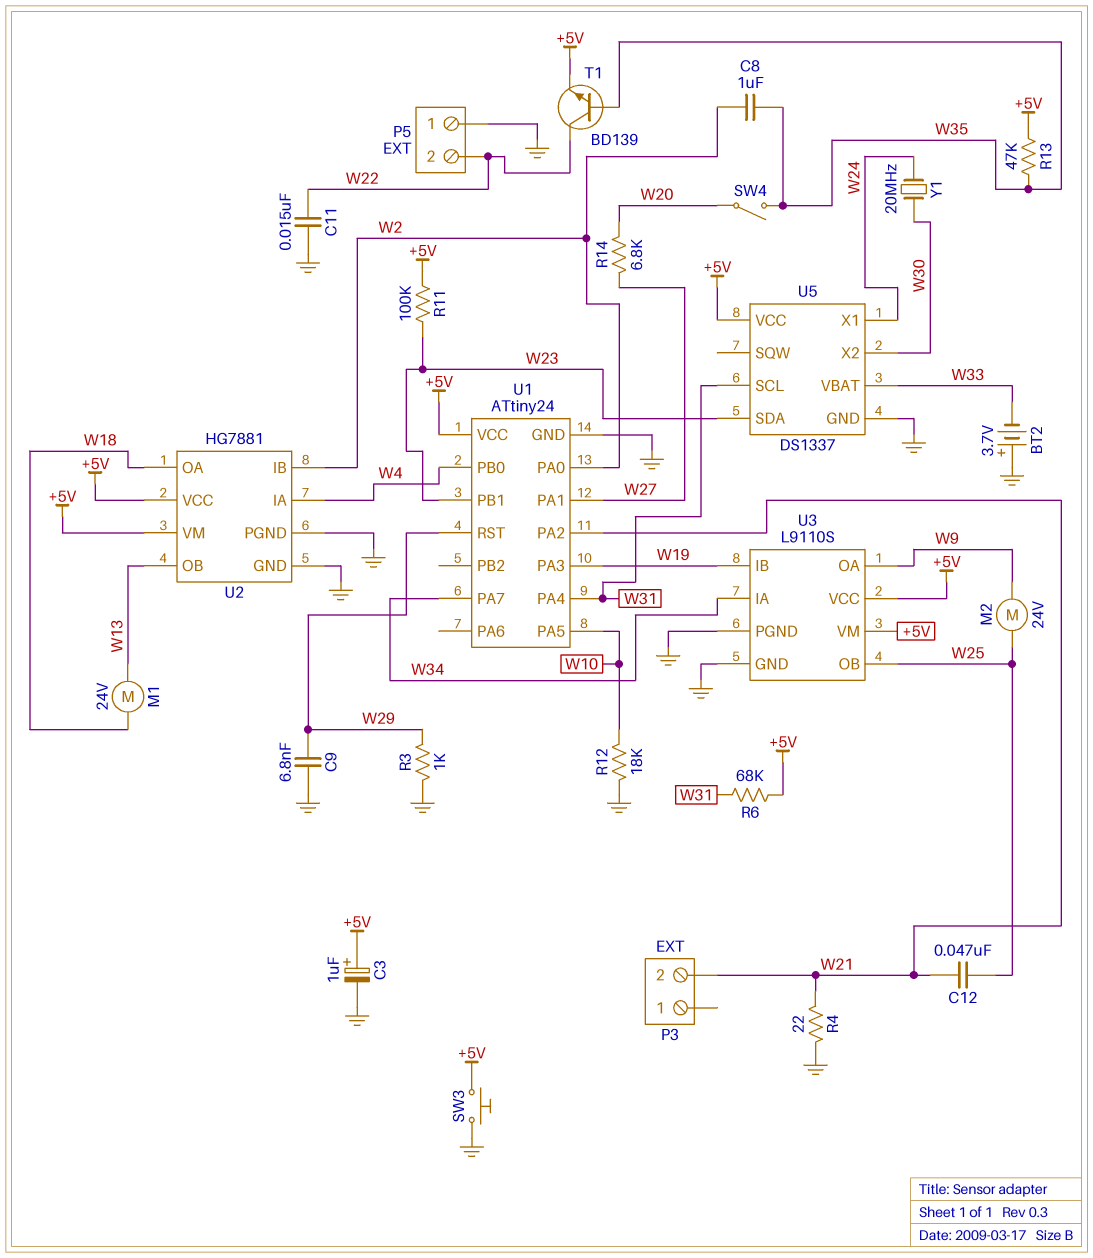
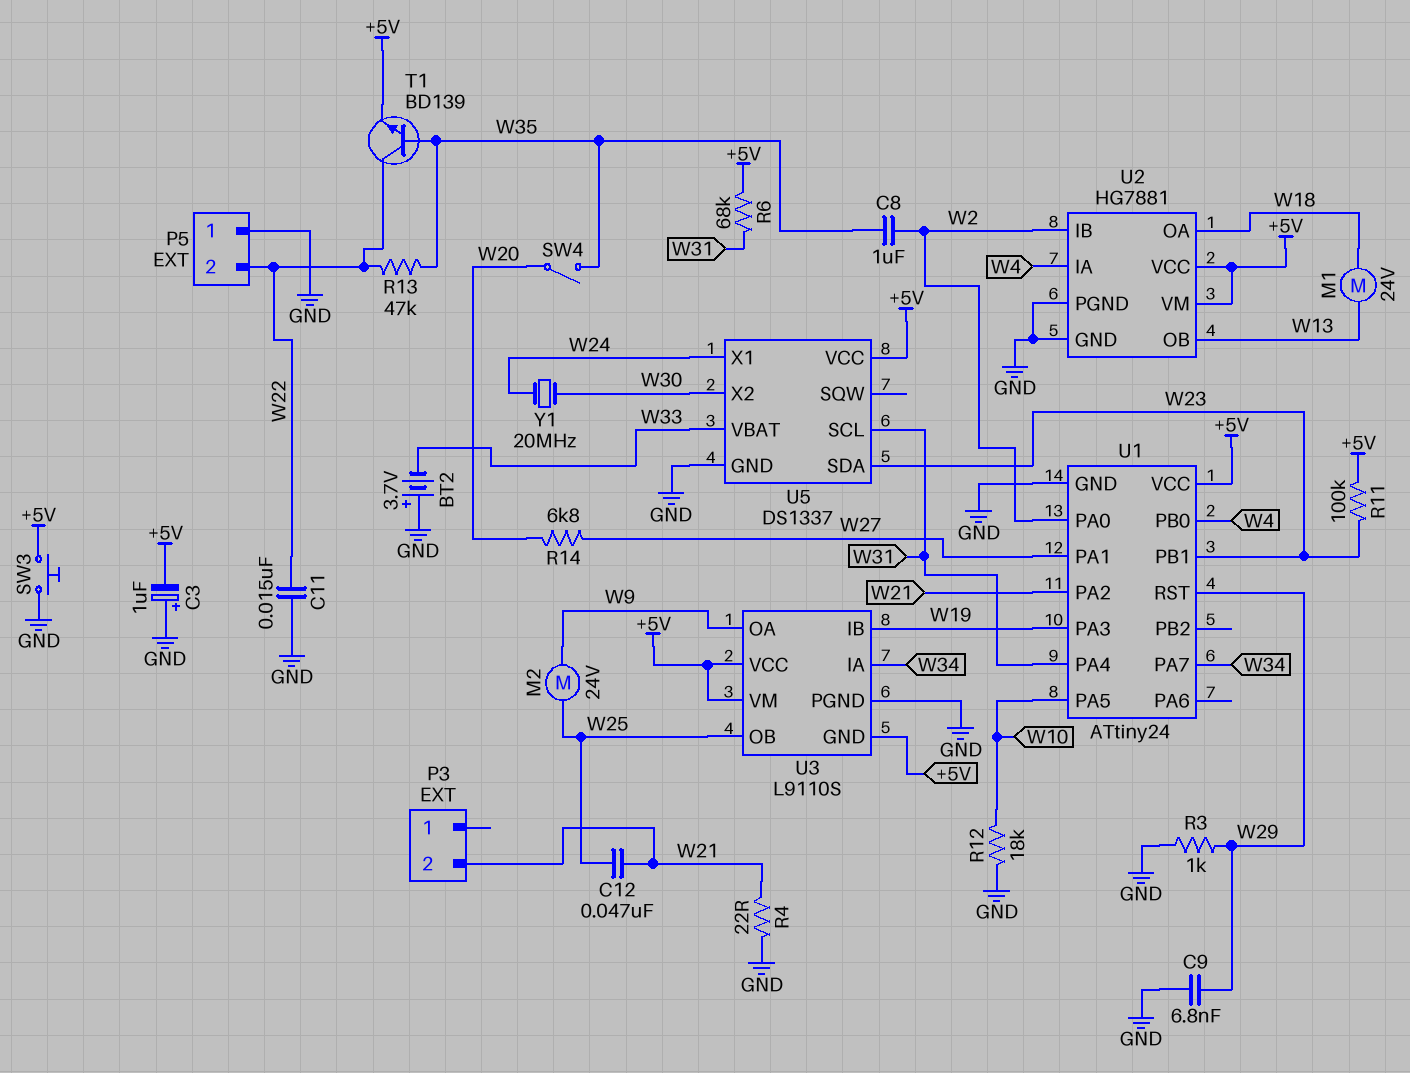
C3: 1uF (plus +5V, minus GND) -> 1uF (plus GND, minus +5V)
R13: 47k (+5V, W35) -> 47k (W22, W35)
U3 pin GND: GND -> +5V

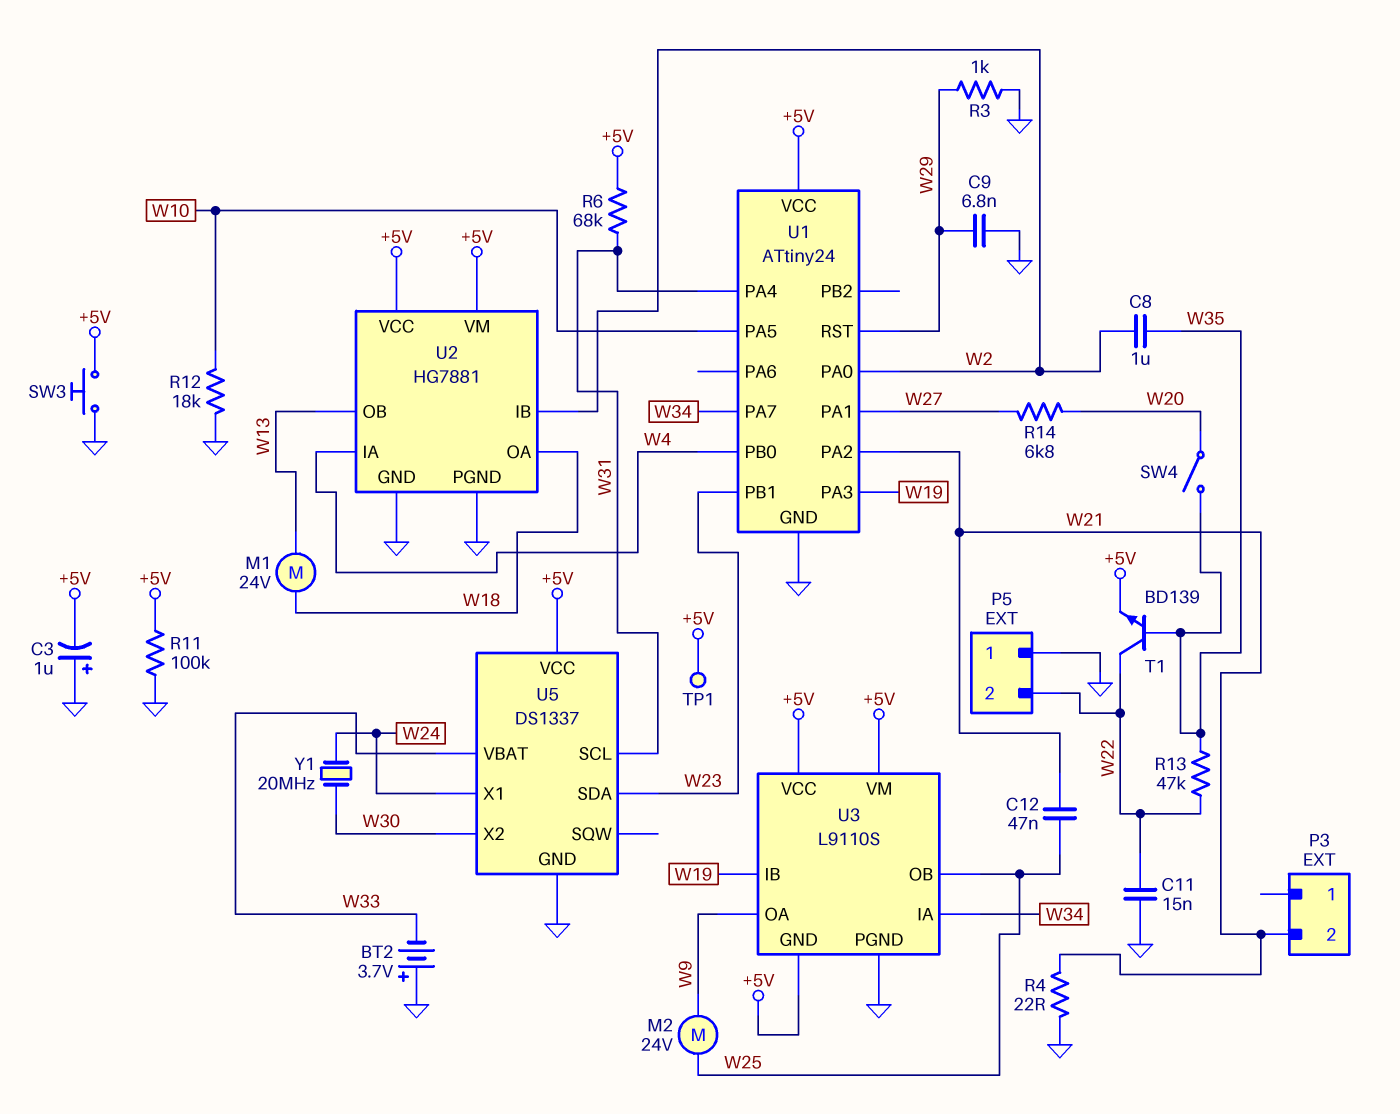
R11: 100k (+5V, W23) -> 100k (+5V, GND)
TP1: none -> test point (+5V)

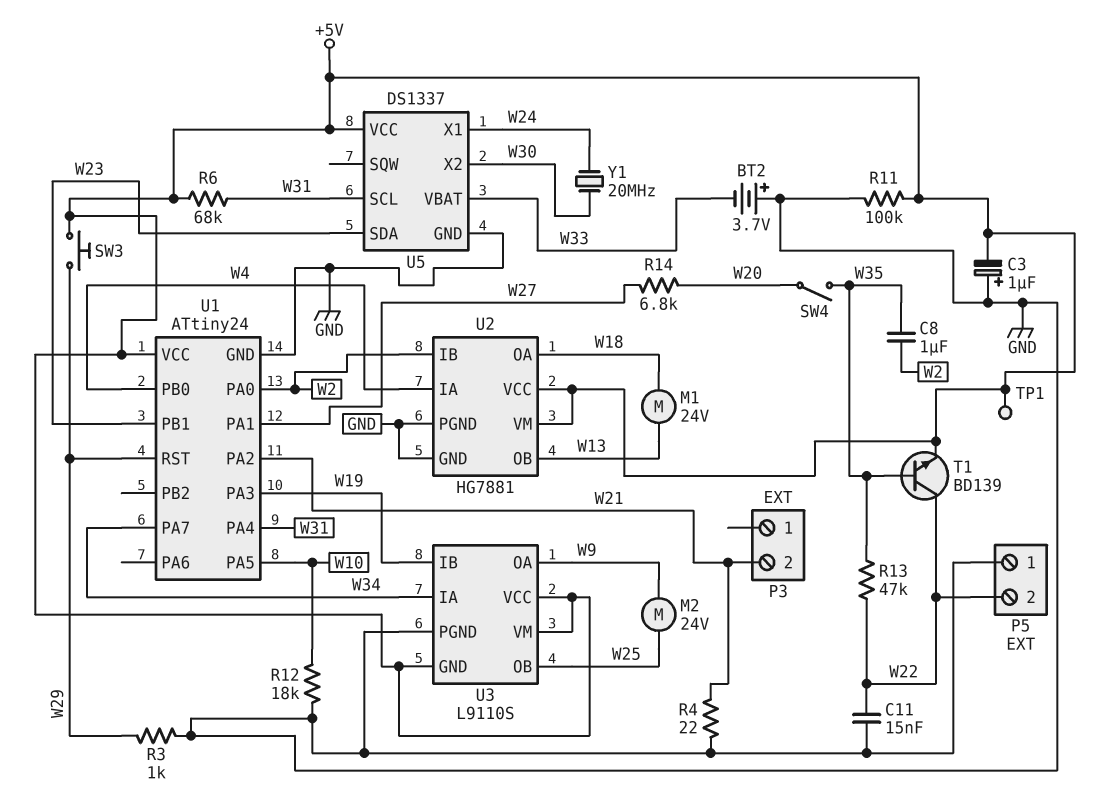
C9: 6.8nF (GND, W29) -> none
C12: 47nF (W21, W25) -> none
SW3: button (+5V, GND) -> button (+5V, W29)

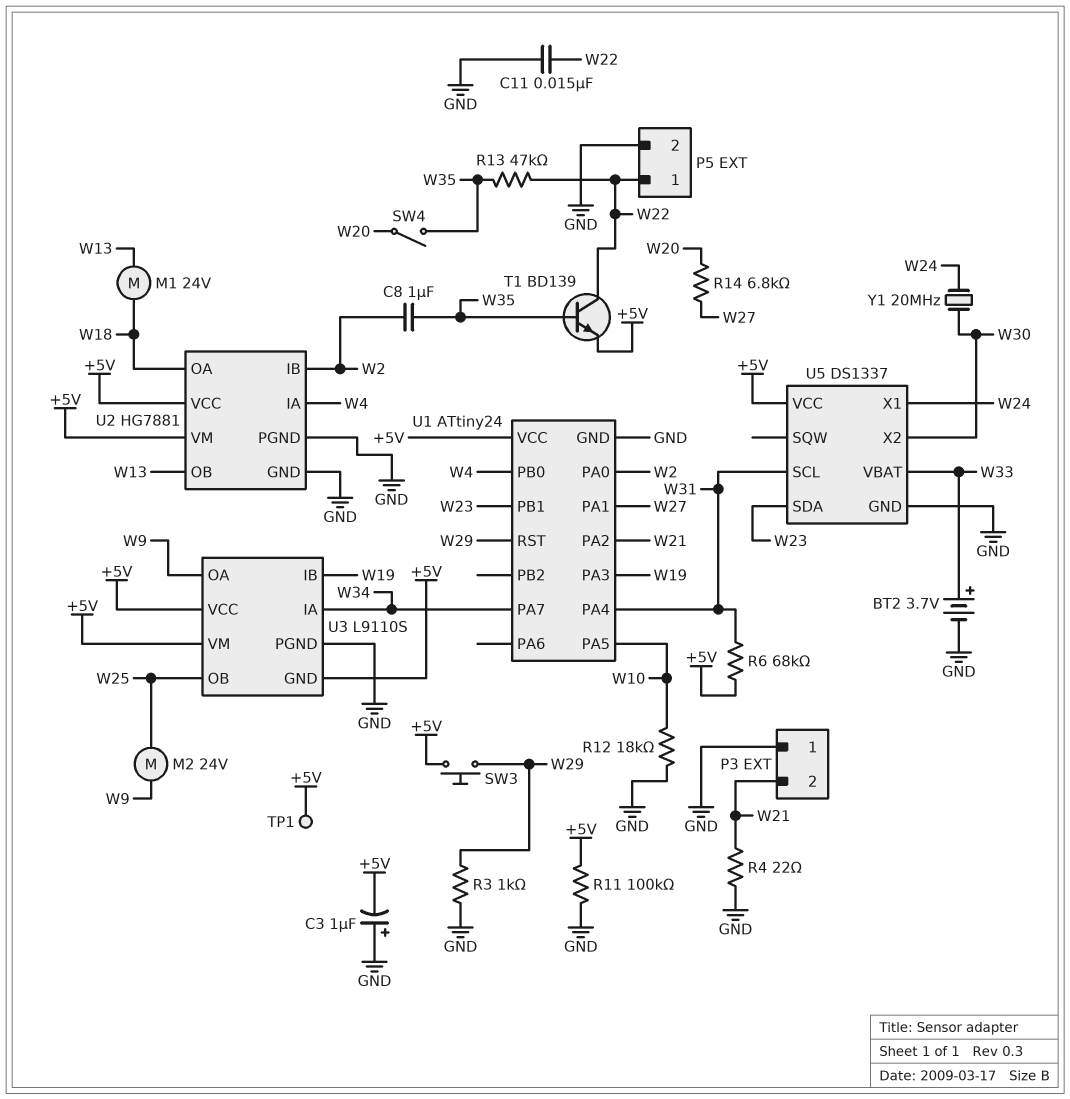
BT2: 3.7V (plus GND, minus W33) -> 3.7V (plus W33, minus GND)
P3 pin 1: none -> GND
P5 pin 1: GND -> W22
P5 pin 2: W22 -> GND

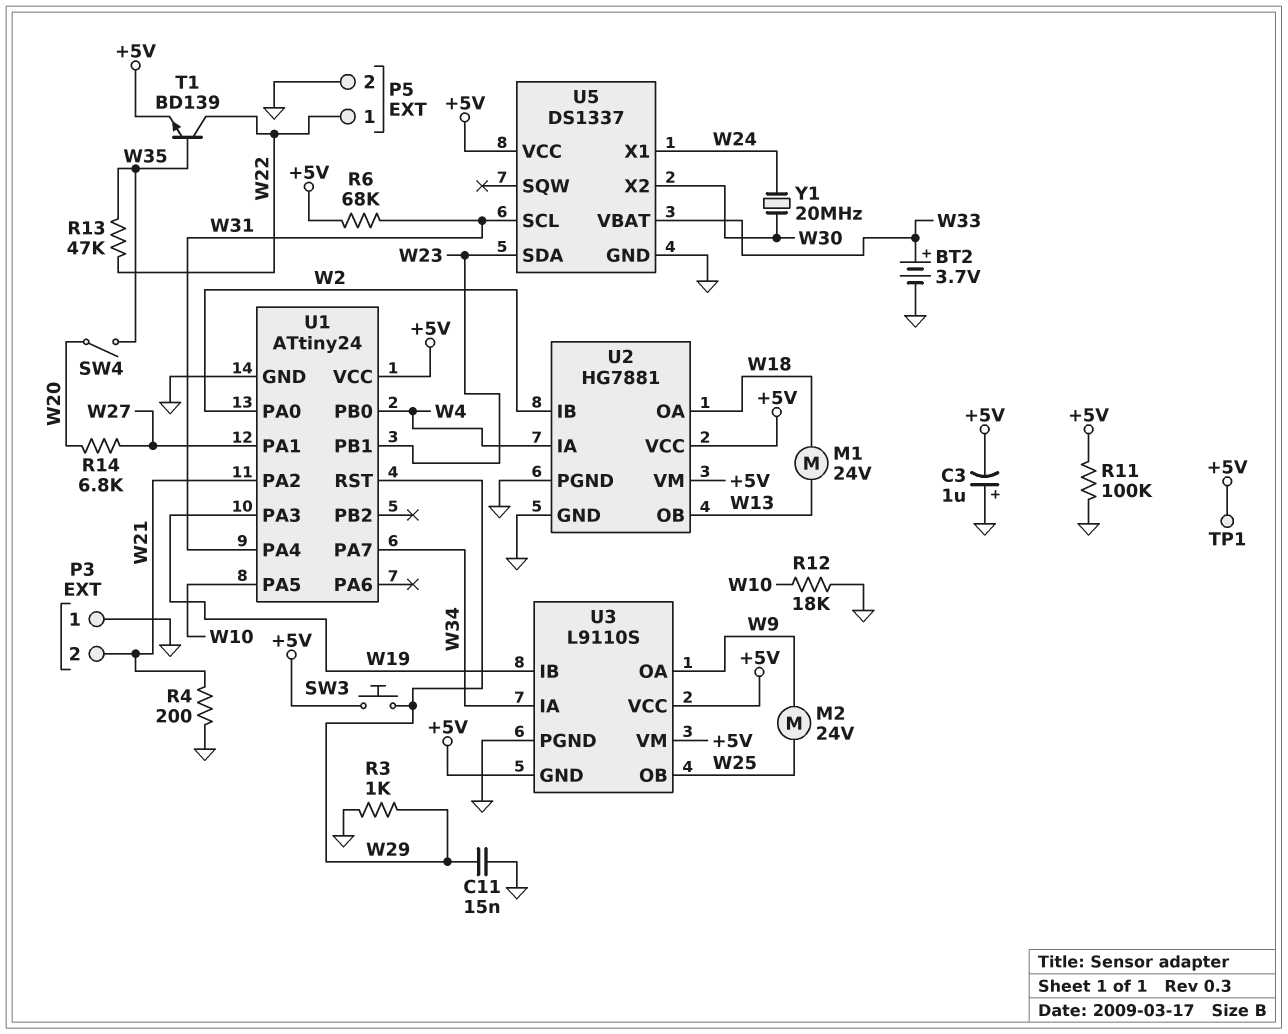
C8: 1uF (W2, W35) -> none
C11: 15nF (GND, W22) -> 15nF (GND, W29)
R4: 22 (GND, W21) -> 200 (GND, W21)

